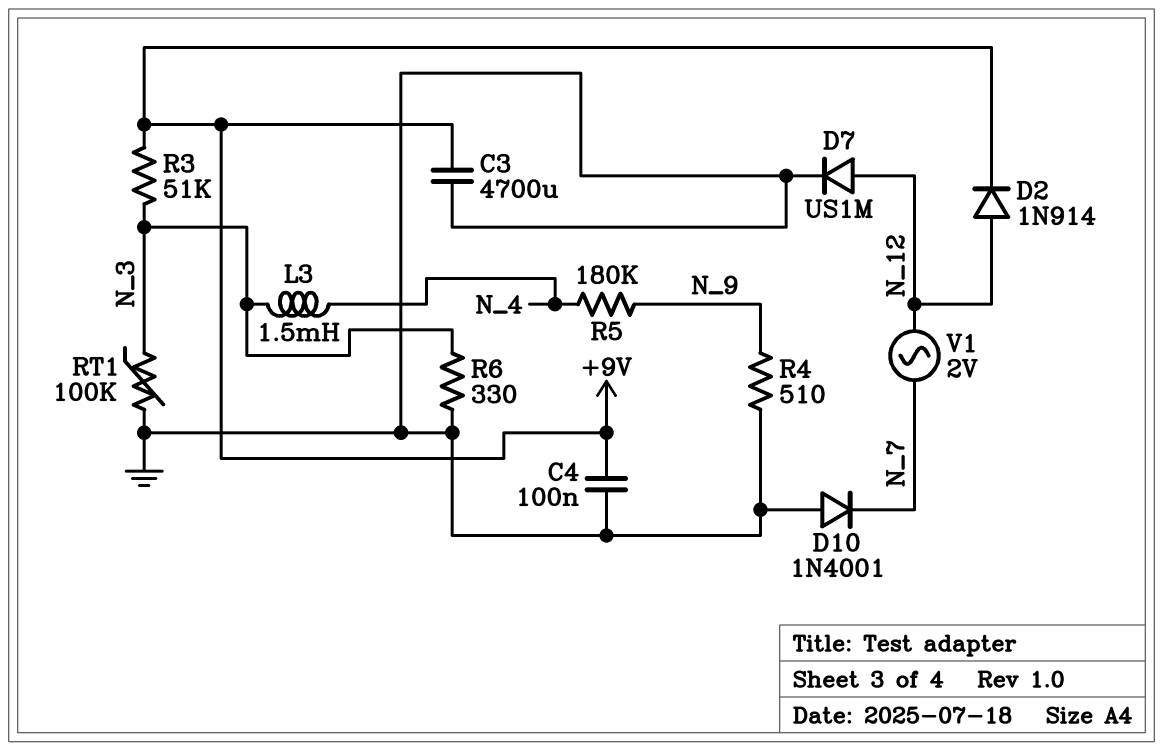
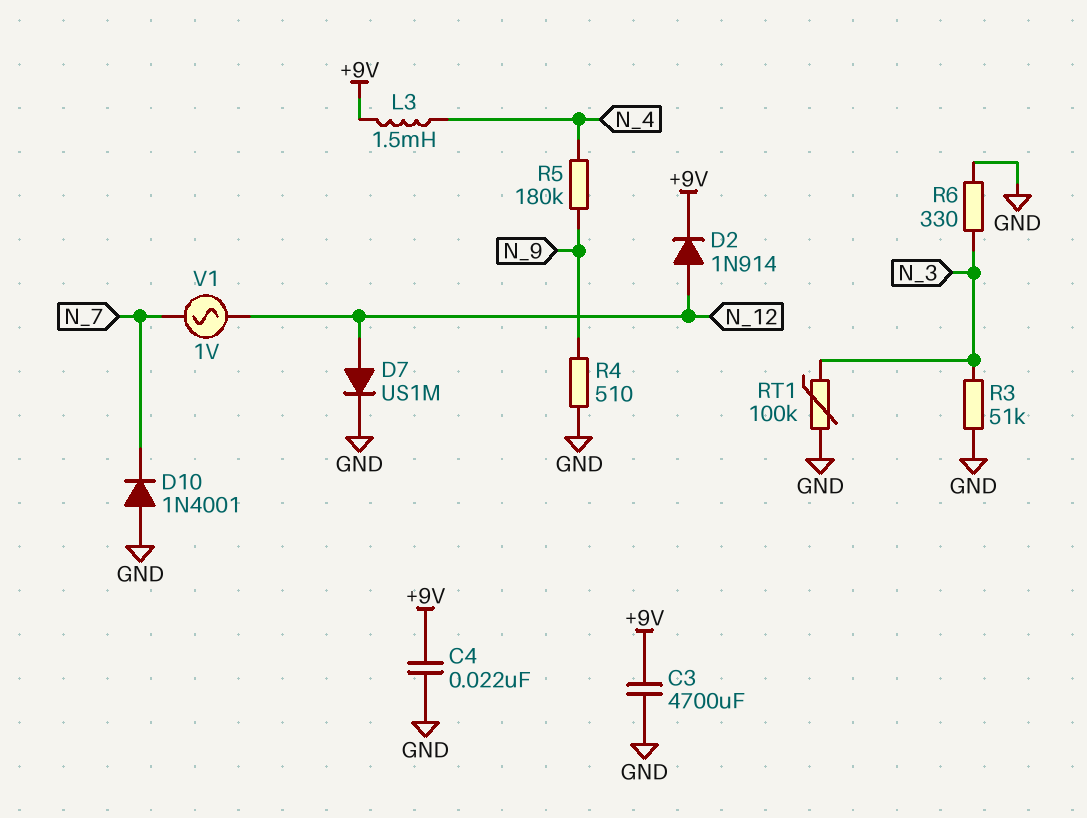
C4: 100nF (+9V, GND) -> 22nF (+9V, GND)
L3: 1.5mH (N_3, N_4) -> 1.5mH (+9V, N_4)
R3: 51k (+9V, N_3) -> 51k (GND, N_3)
V1: AC 2V (N_7, N_12) -> AC 1V (N_7, N_12)

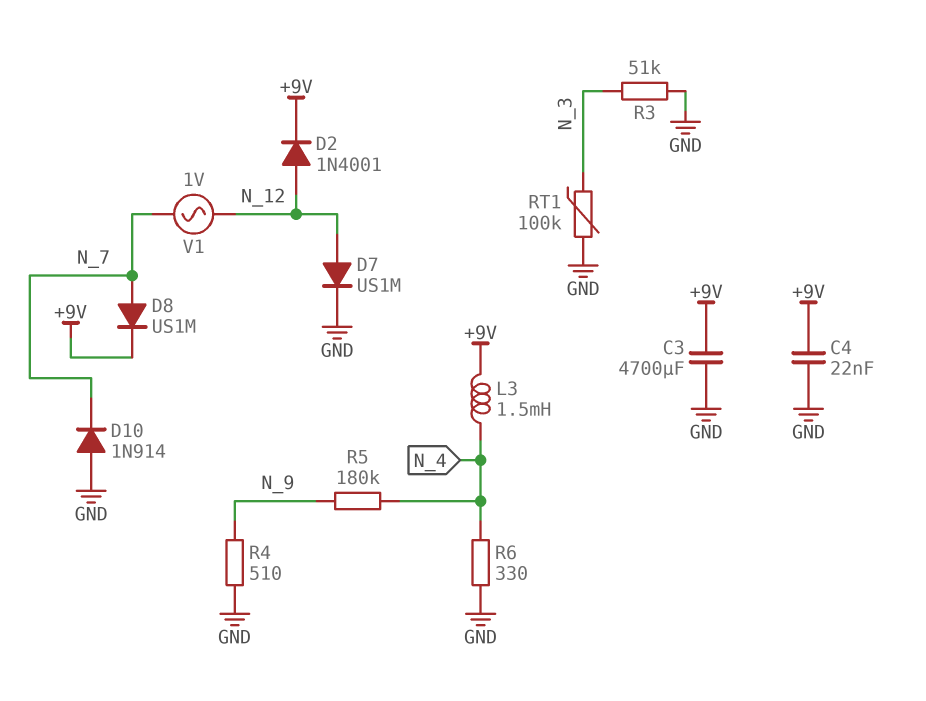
D2: diode 1N914 (A N_12, K +9V) -> diode 1N4001 (A N_12, K +9V)
D8: none -> diode US1M (A N_7, K +9V)
D10: diode 1N4001 (A GND, K N_7) -> diode 1N914 (A GND, K N_7)
R6: 330 (GND, N_3) -> 330 (GND, N_4)

